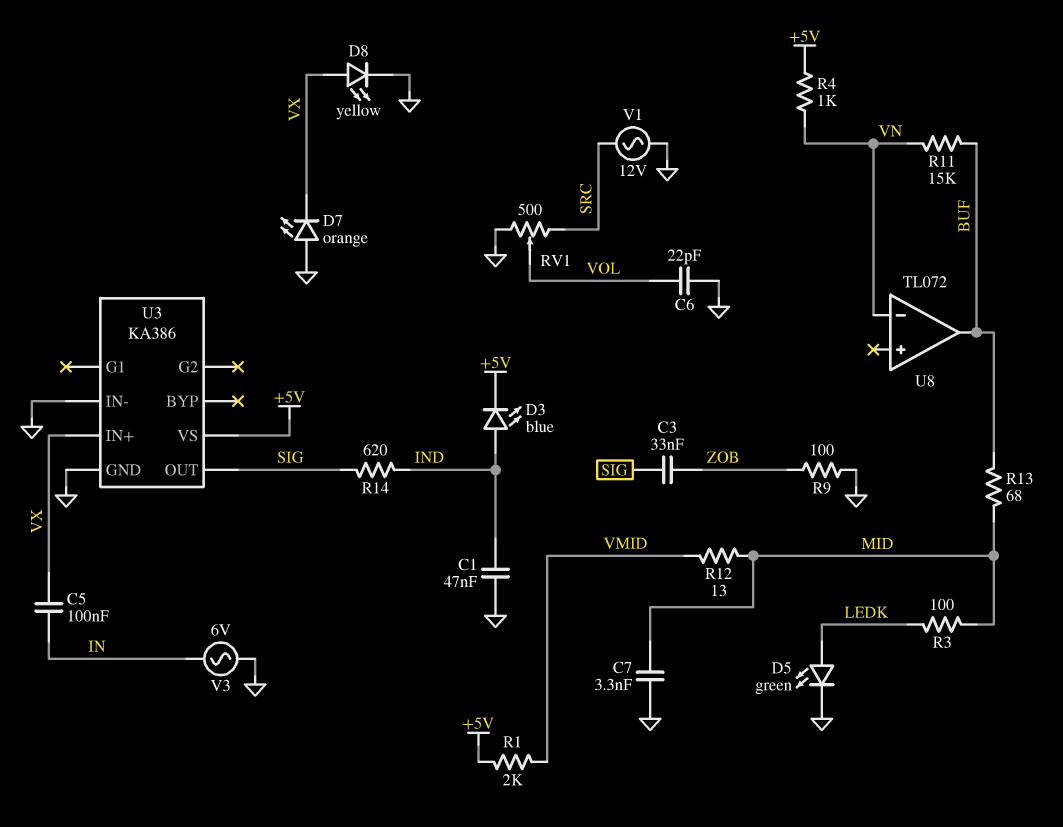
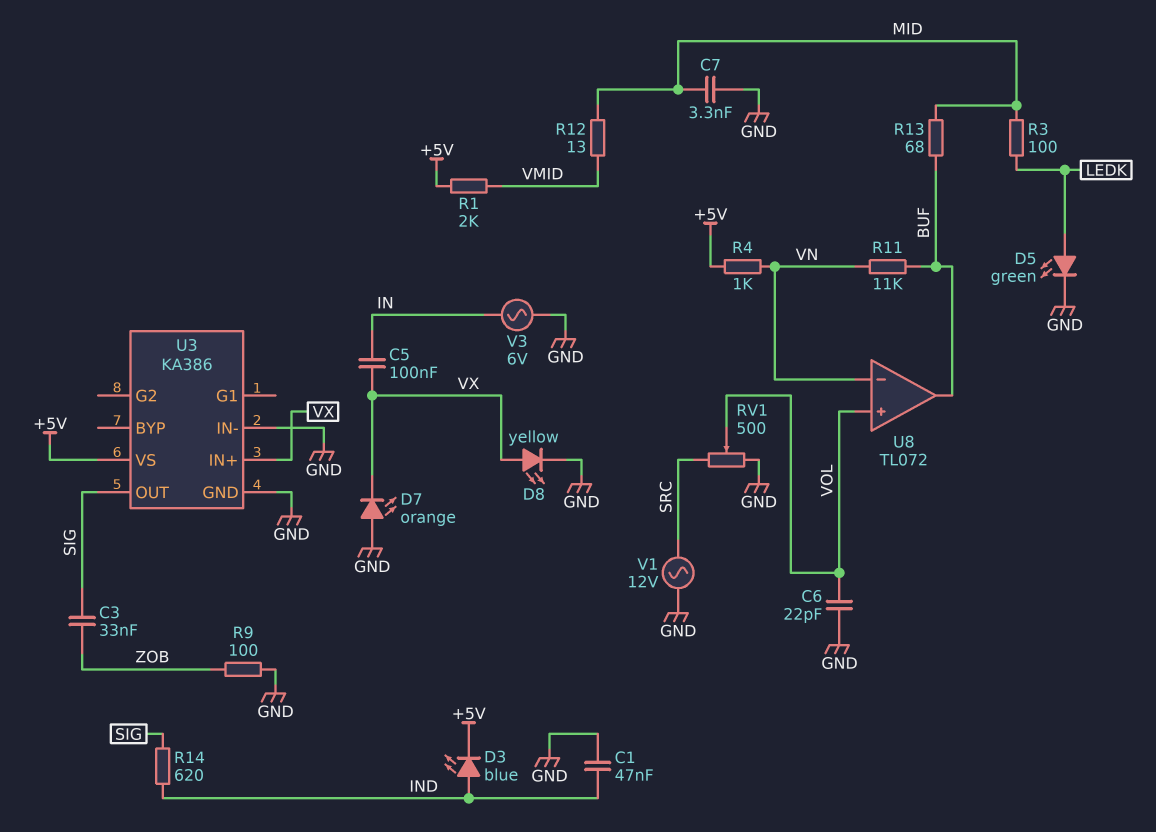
R11: 15k (BUF, VN) -> 11k (BUF, VN)
U8 pin in+: none -> VOL

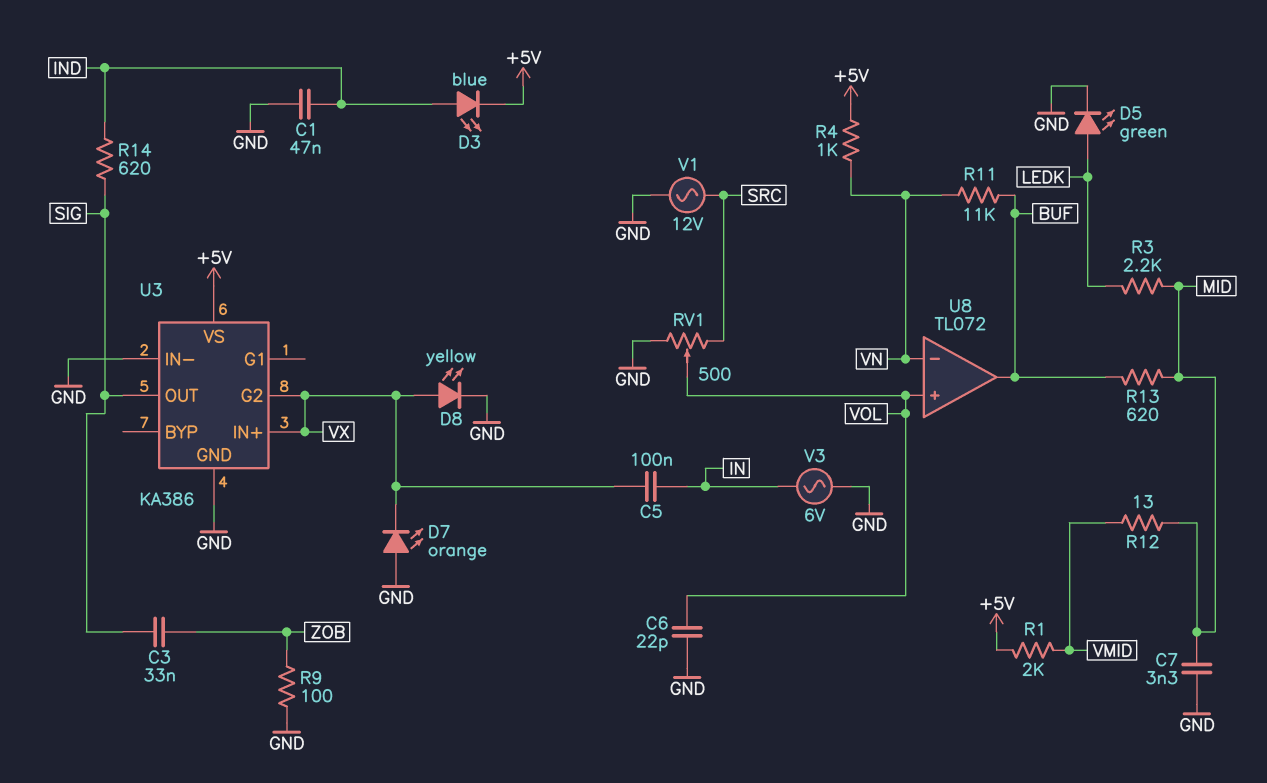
R3: 100 (LEDK, MID) -> 2.2k (LEDK, MID)
R13: 68 (BUF, MID) -> 620 (BUF, MID)
U3 pin G2: none -> VX

